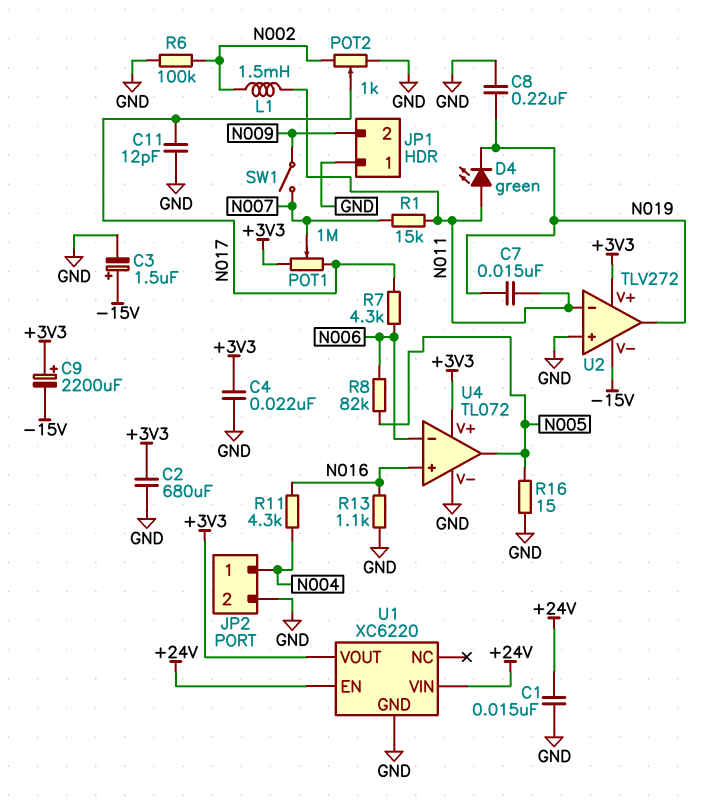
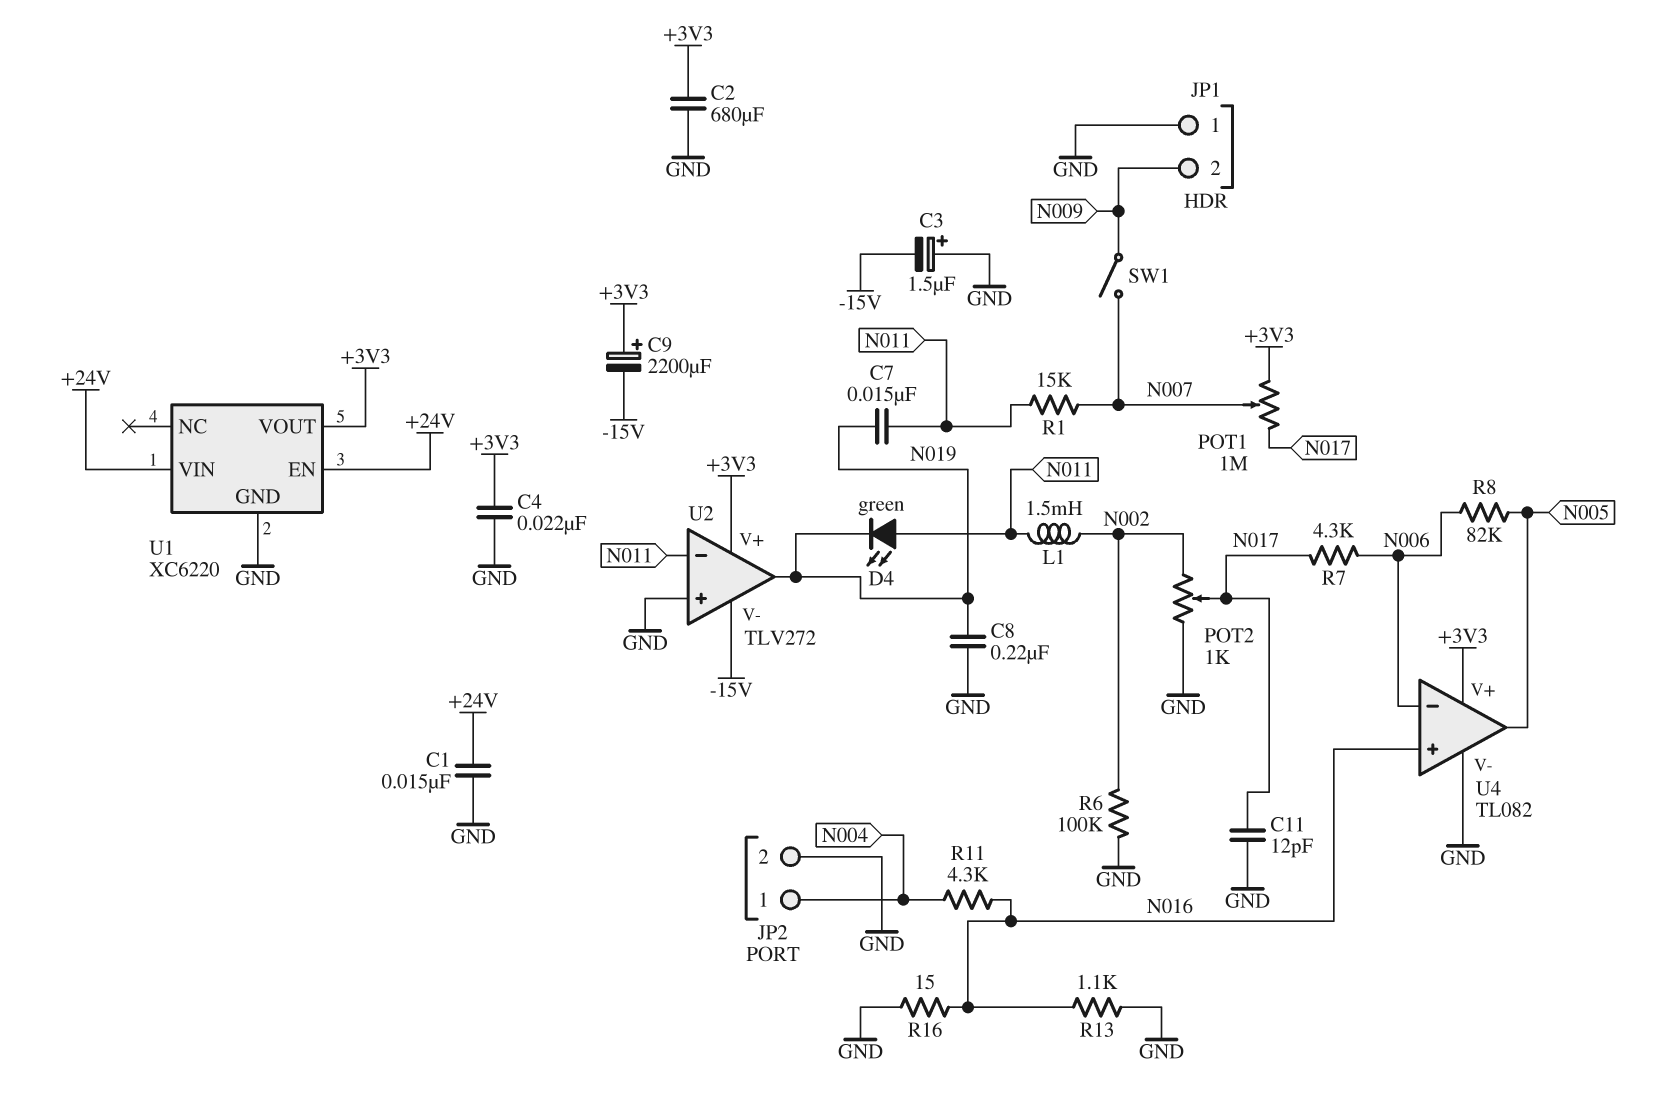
C3: 1.5uF (plus -15V, minus GND) -> 1.5uF (plus GND, minus -15V)
R16: 15 (GND, N005) -> 15 (GND, N016)
U4: TL072 -> TL082

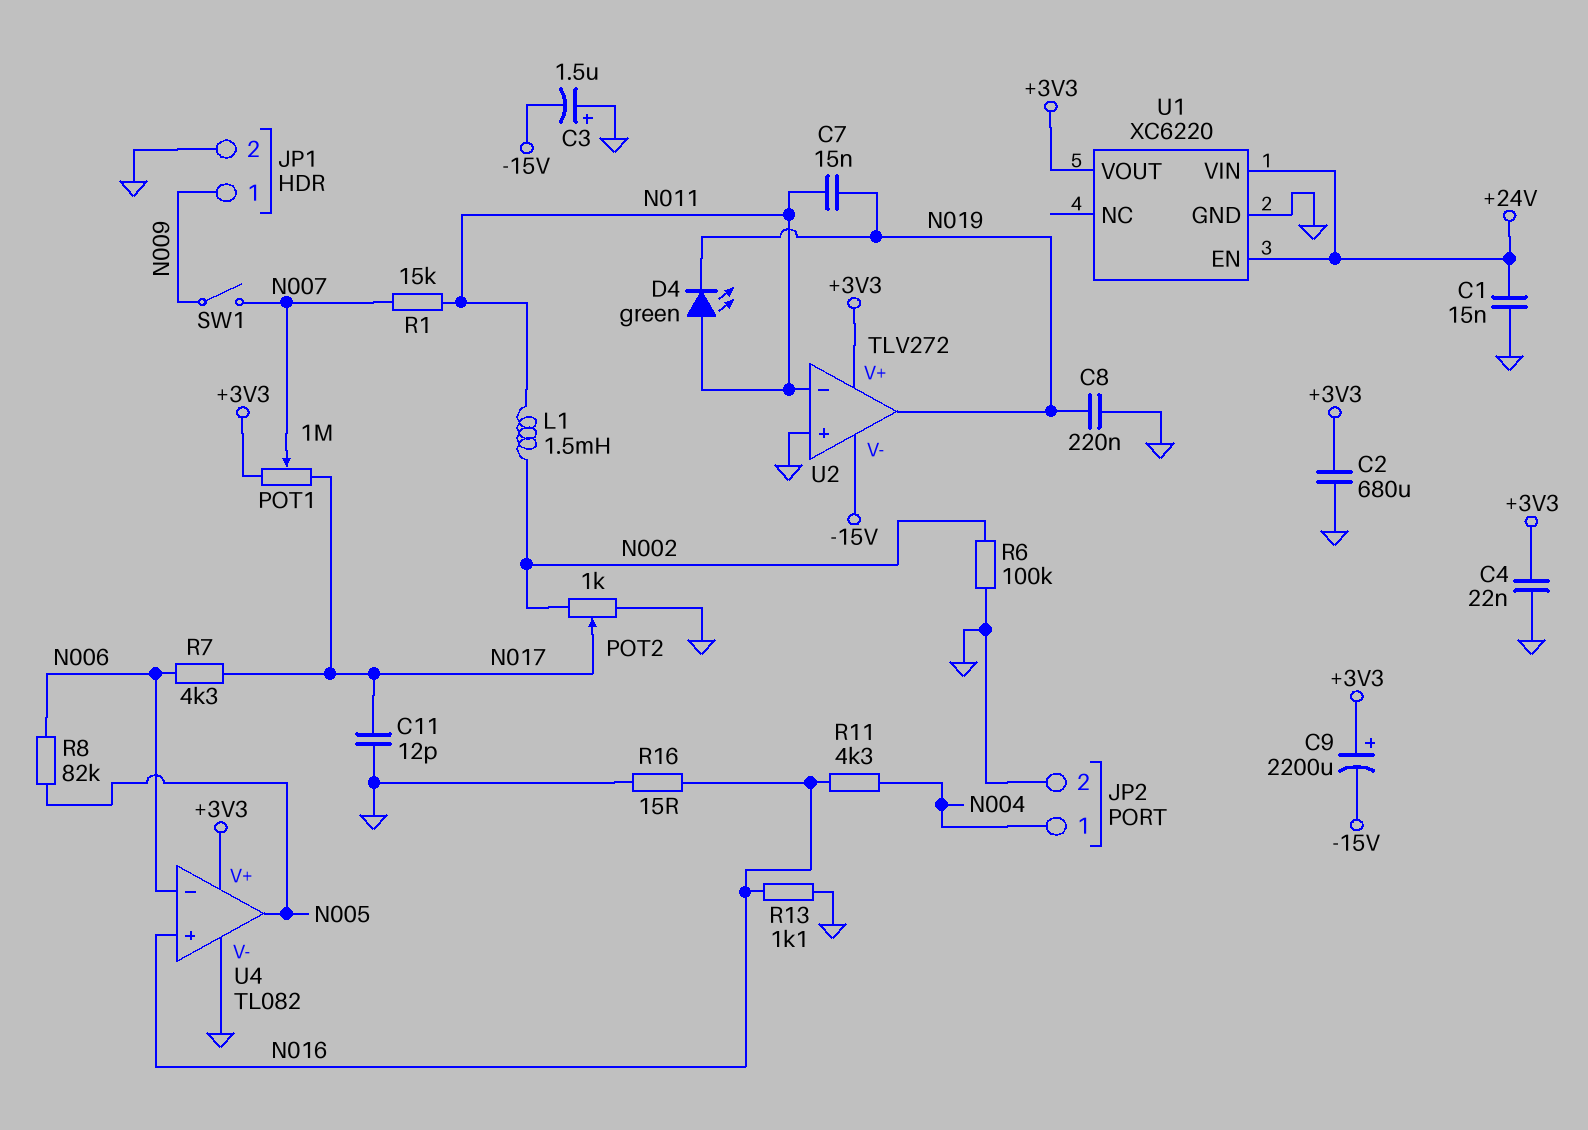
JP1 pin 1: GND -> N009
JP1 pin 2: N009 -> GND

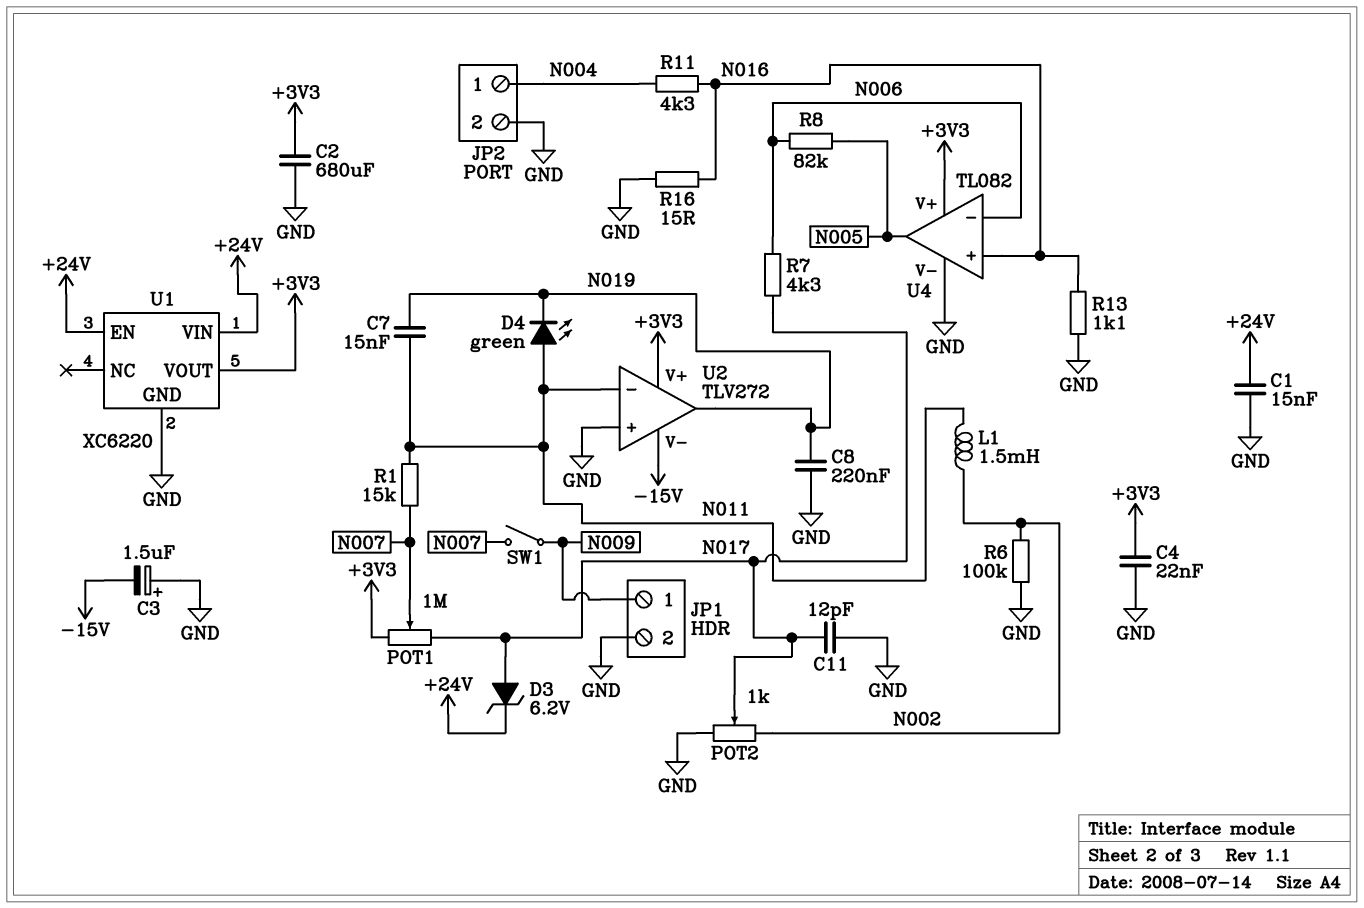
C9: 2200uF (plus +3V3, minus -15V) -> none
D3: none -> zener 6.2V (A N017, K +24V)

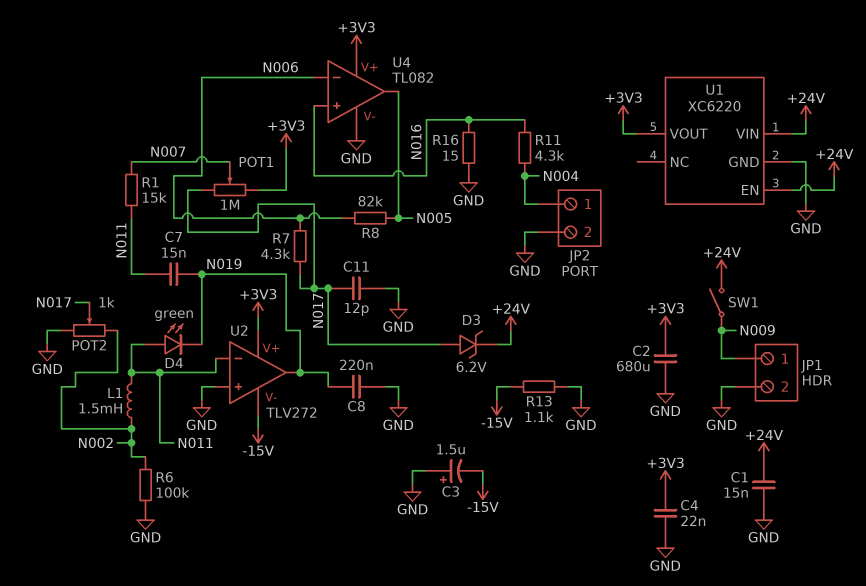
R13: 1.1k (GND, N016) -> 1.1k (-15V, GND)
SW1: switch (N007, N009) -> switch (+24V, N009)

